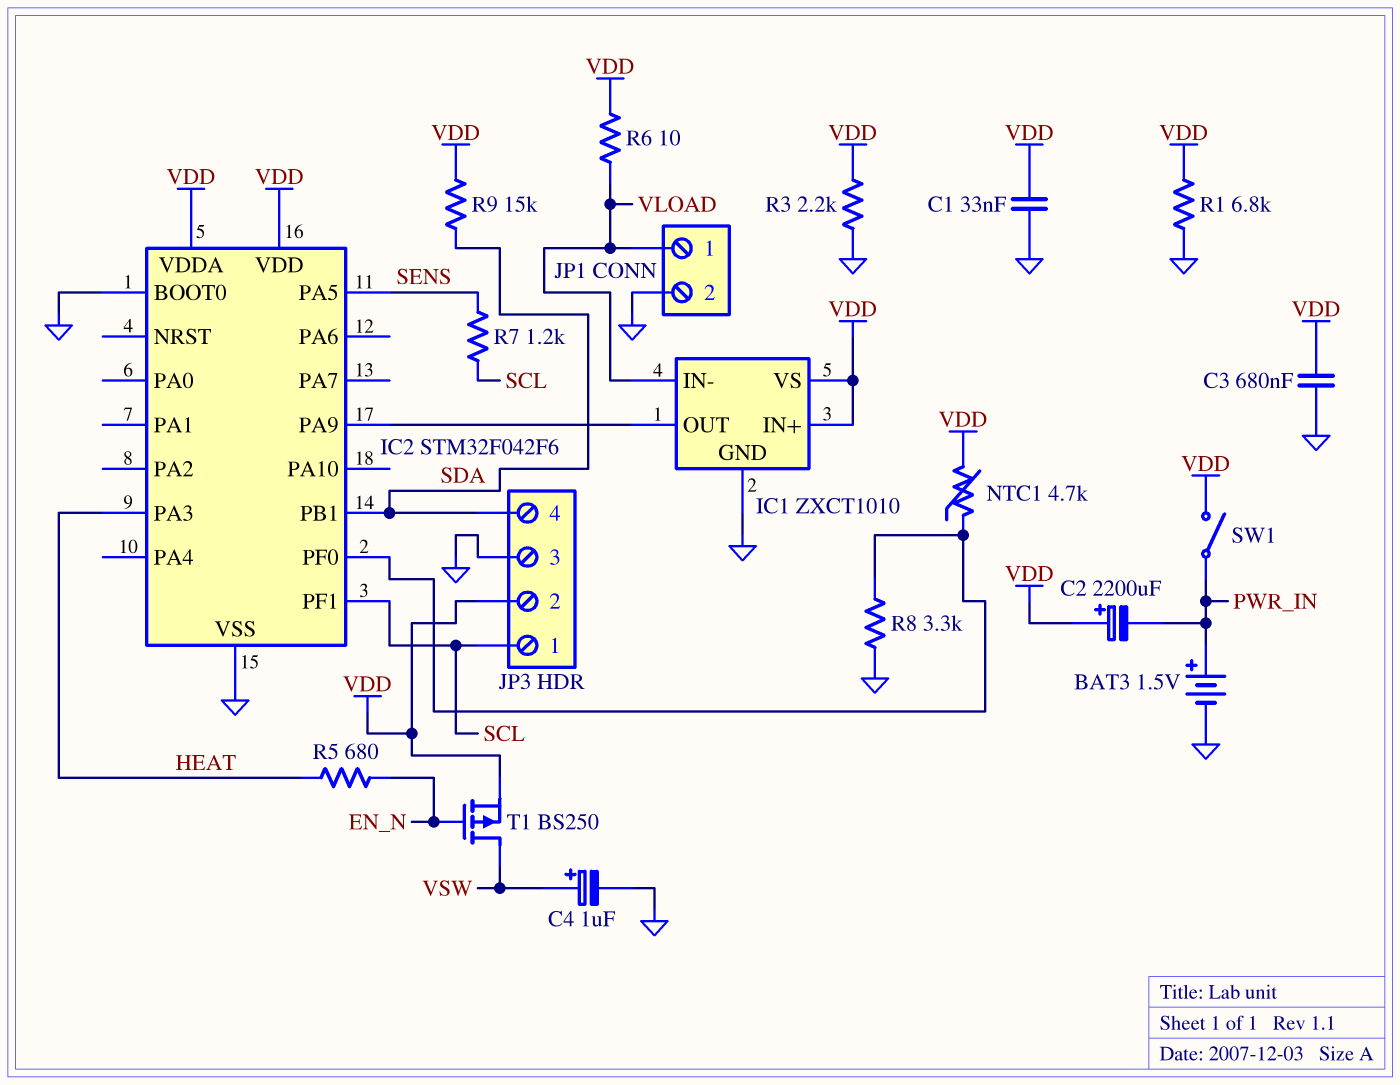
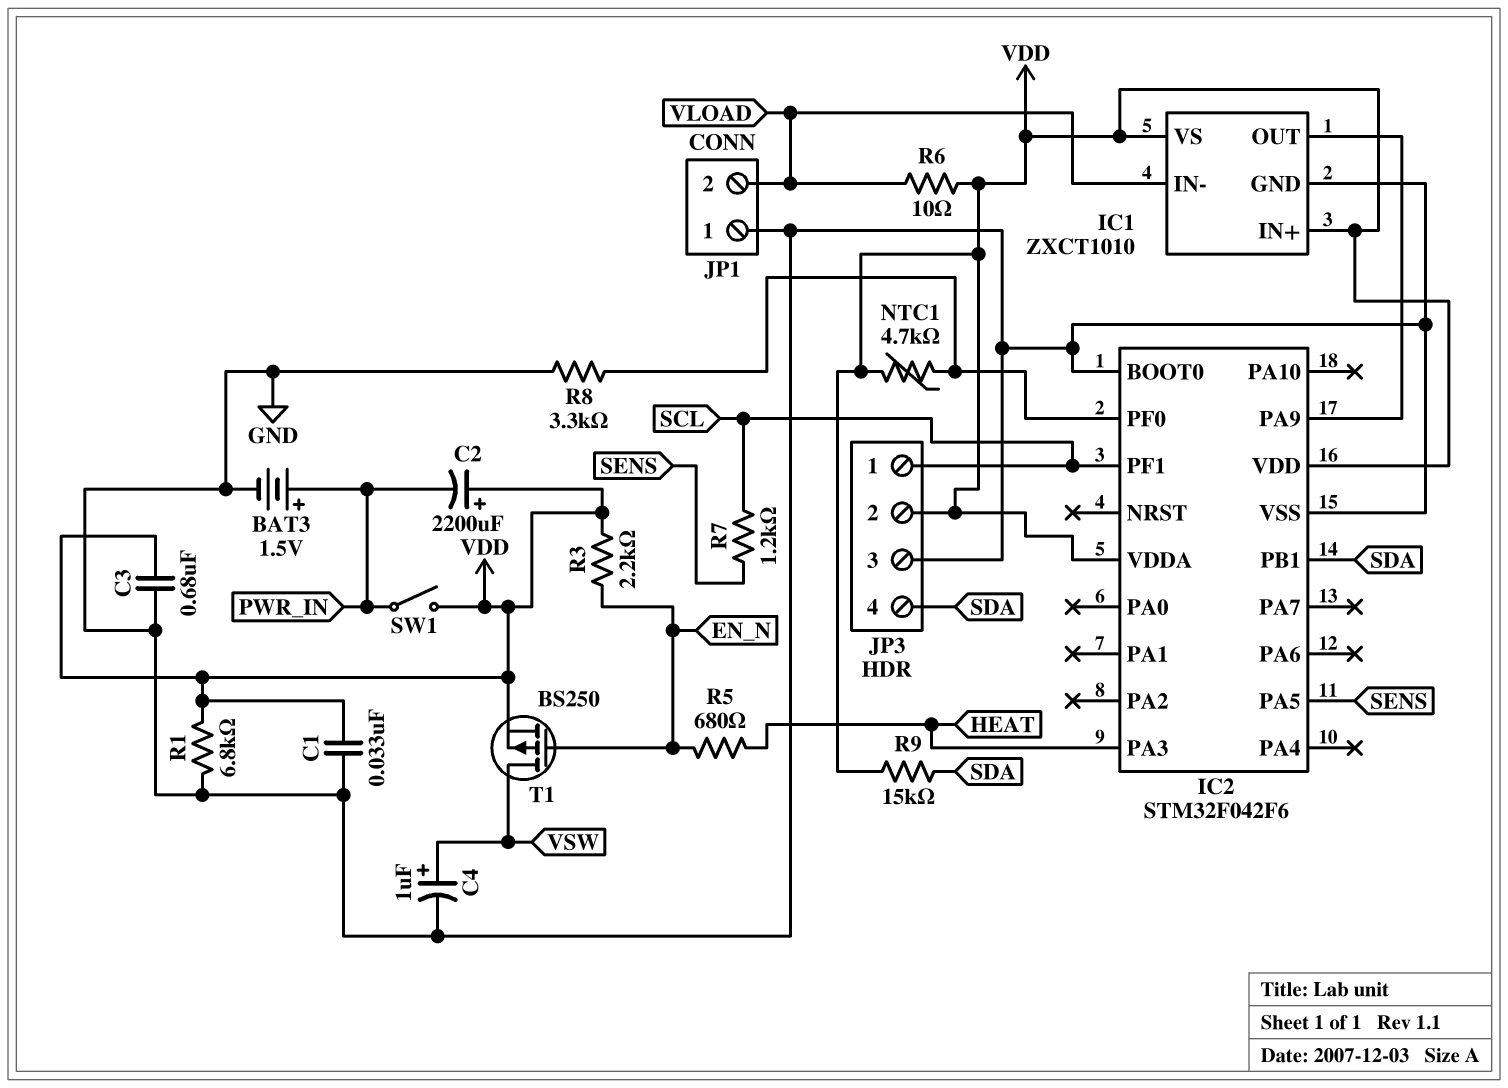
JP1 pin 1: VLOAD -> GND
JP1 pin 2: GND -> VLOAD
R3: 2.2k (GND, VDD) -> 2.2k (EN_N, VDD)

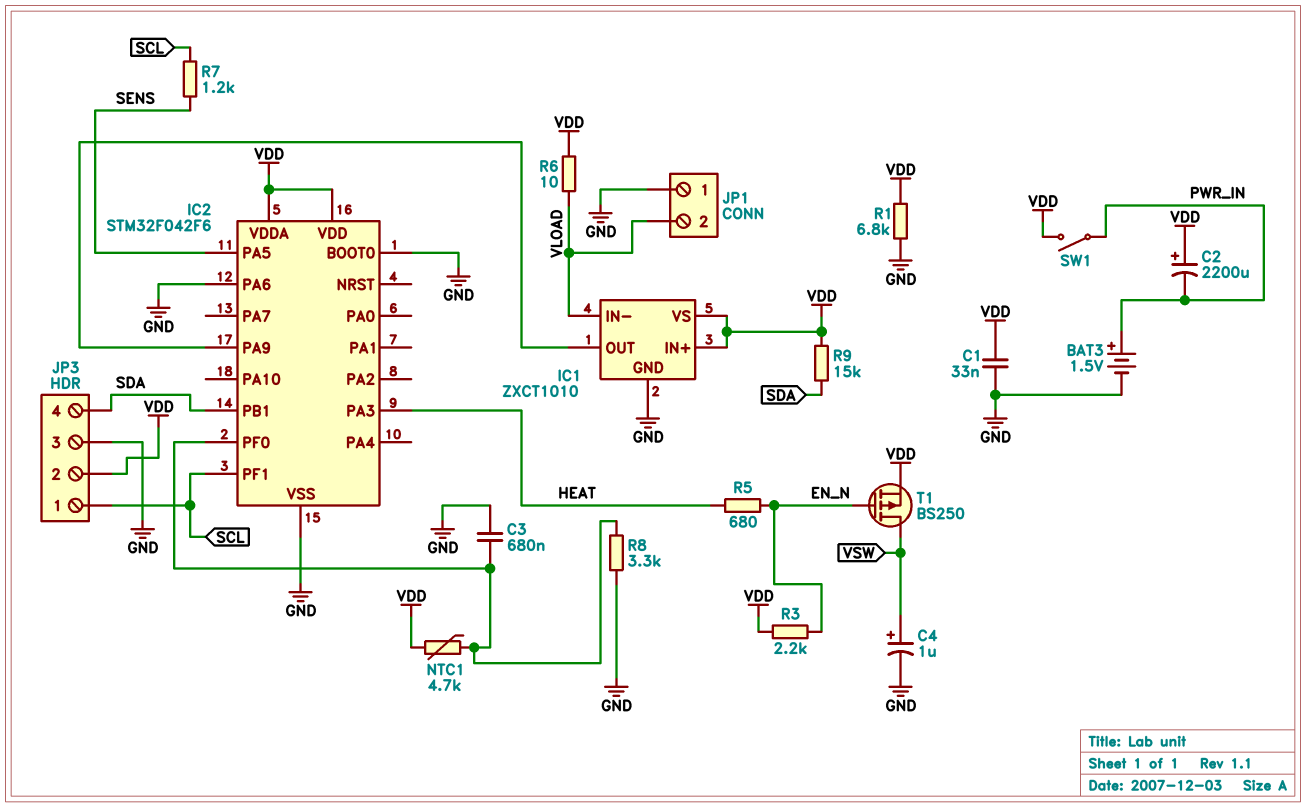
C3: 680nF (GND, VDD) -> 680nF (GND, IC2/PF0)
IC2 pin PA6: none -> GND

